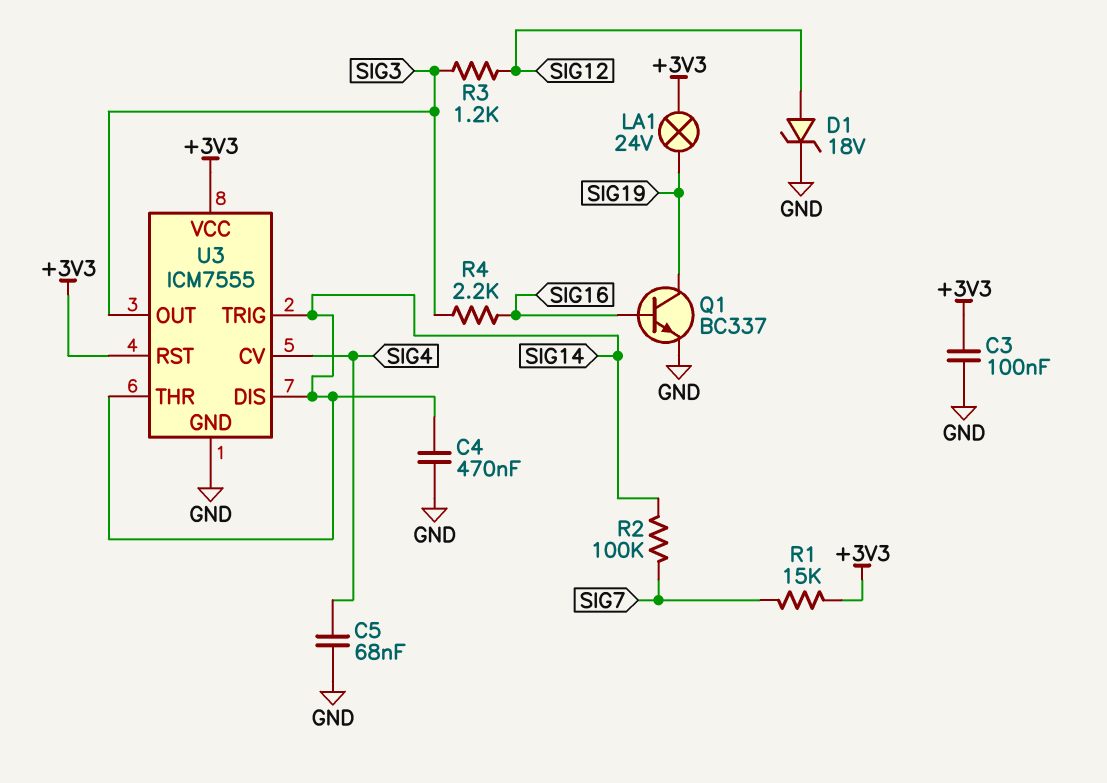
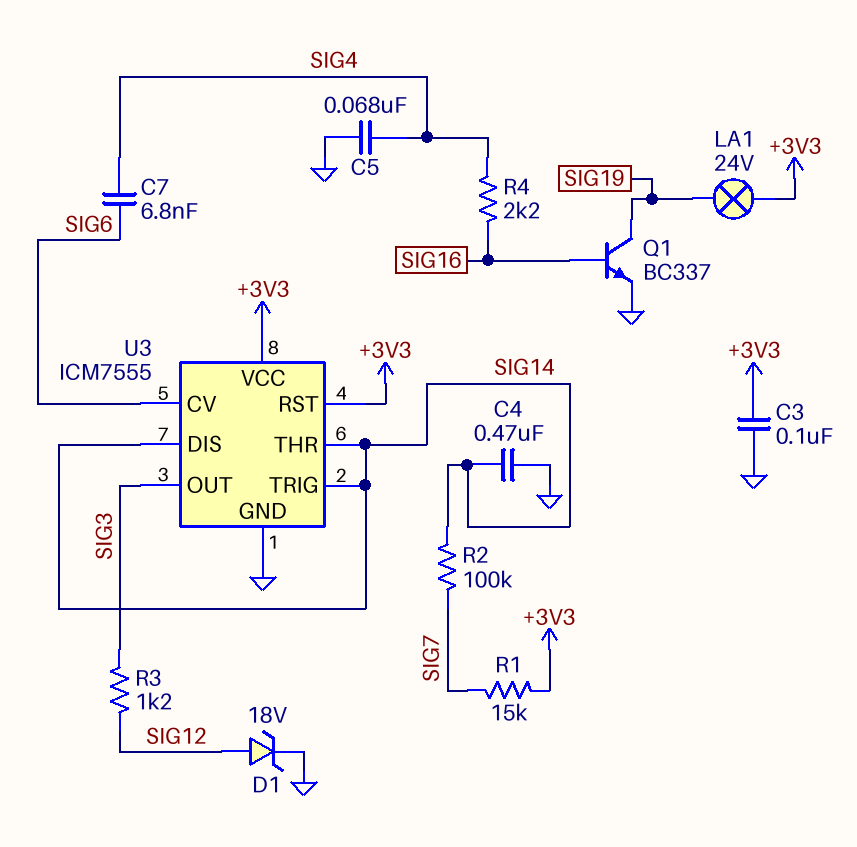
C7: none -> 6.8nF (SIG4, SIG6)
R4: 2.2k (SIG3, SIG16) -> 2.2k (SIG4, SIG16)
U3 pin CV: SIG4 -> SIG6

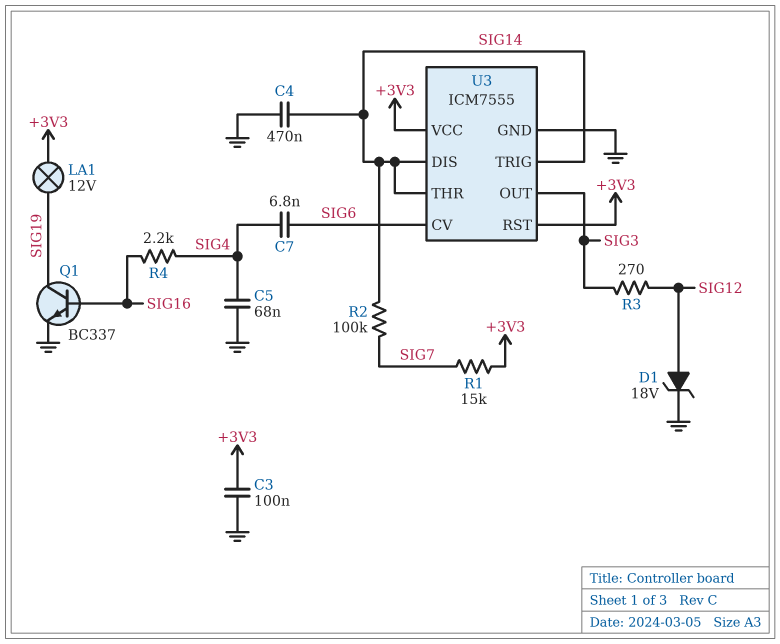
LA1: lamp 24V (+3V3, SIG19) -> lamp 12V (+3V3, SIG19)
R3: 1.2k (SIG3, SIG12) -> 270 (SIG3, SIG12)

